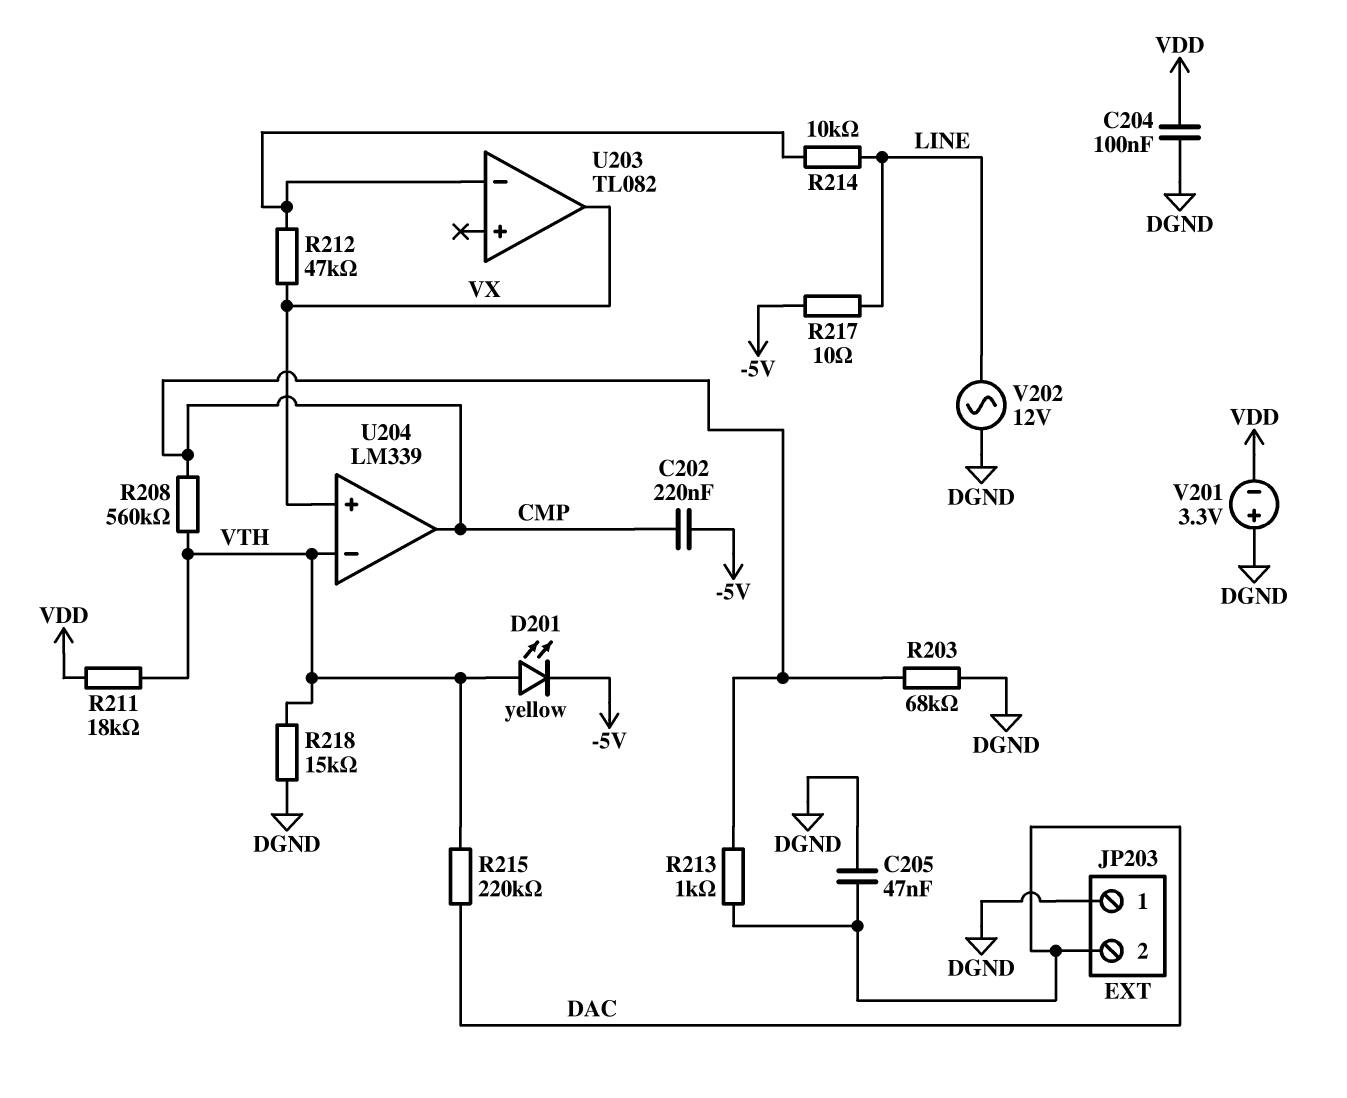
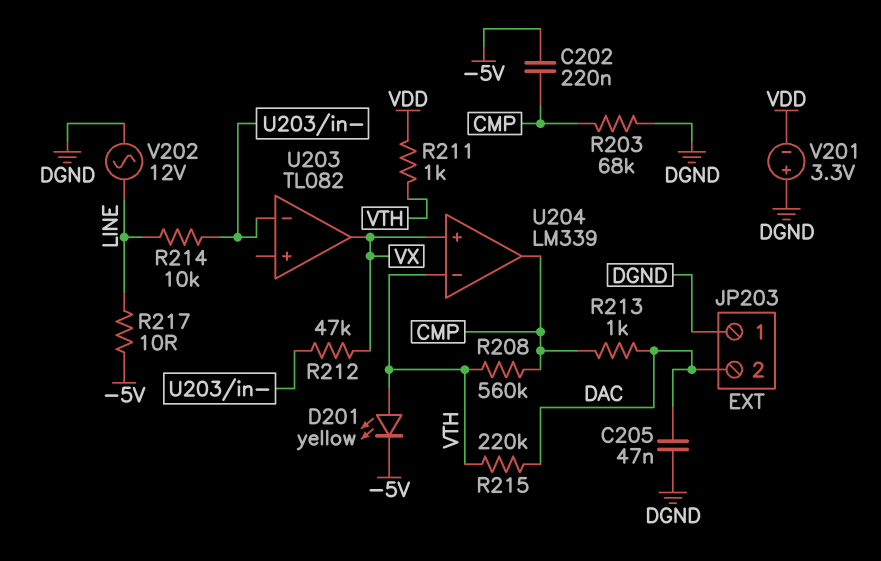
C204: 100nF (DGND, VDD) -> none
R211: 18k (VDD, VTH) -> 1k (VDD, VTH)
R218: 15k (DGND, VTH) -> none

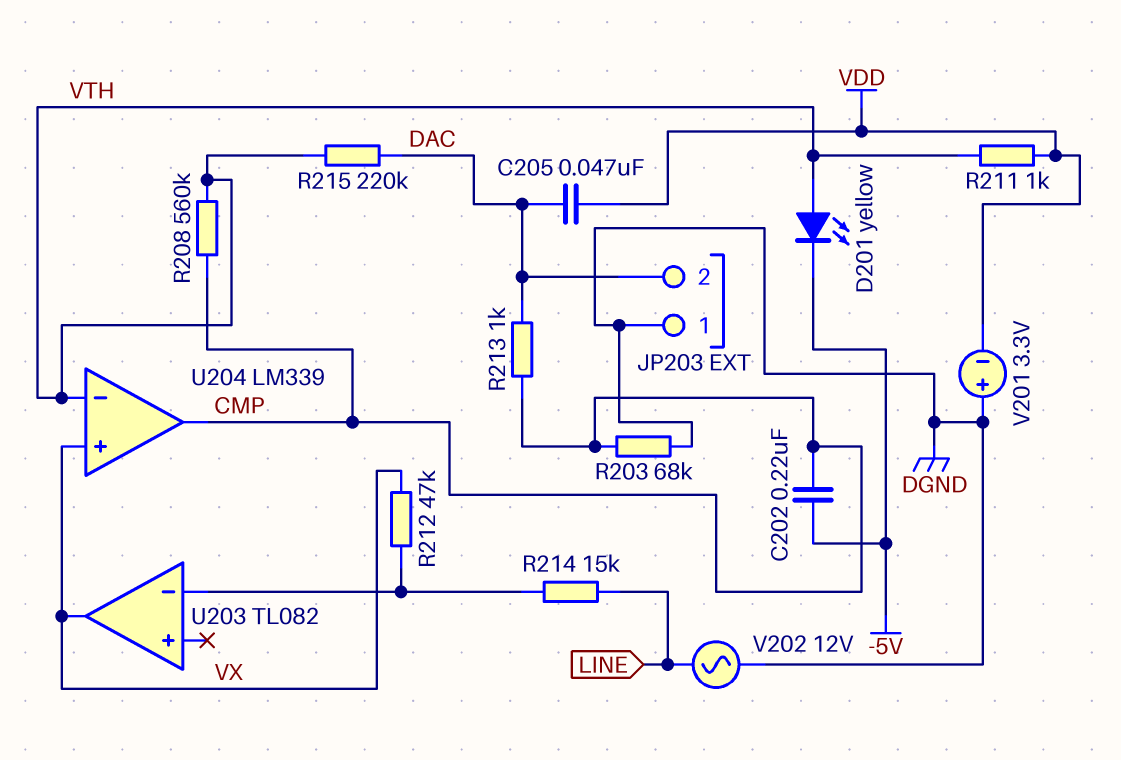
C205: 47nF (DAC, DGND) -> 47nF (DAC, VDD)
R214: 10k (LINE, U203/in-) -> 15k (LINE, U203/in-)
R217: 10 (-5V, LINE) -> none

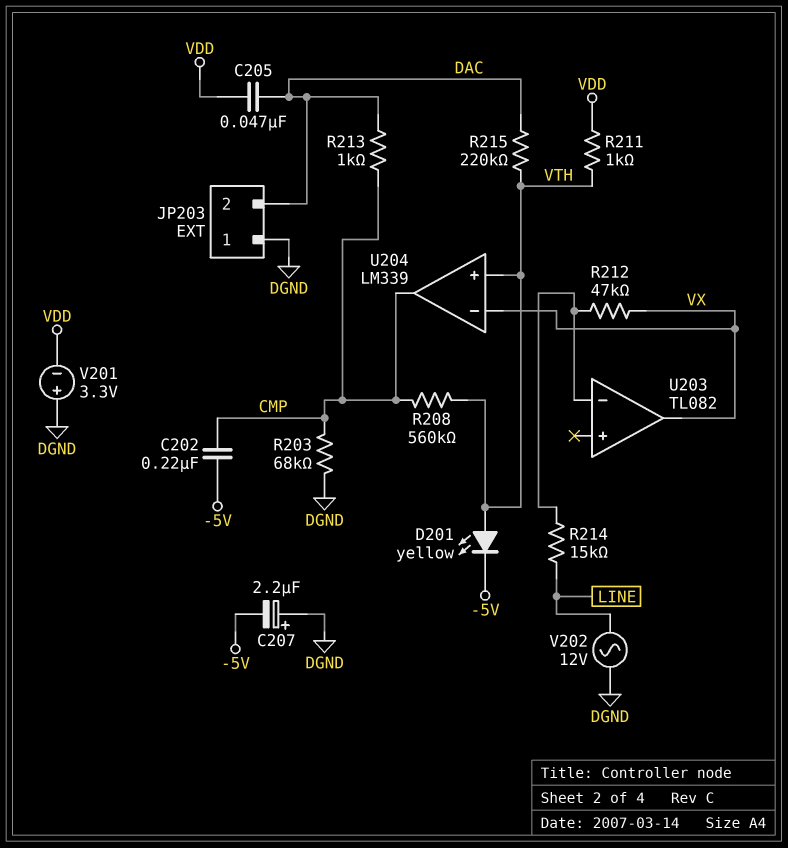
C207: none -> 2.2uF (plus DGND, minus -5V)
U204 pin in+: VX -> VTH
U204 pin in-: VTH -> VX

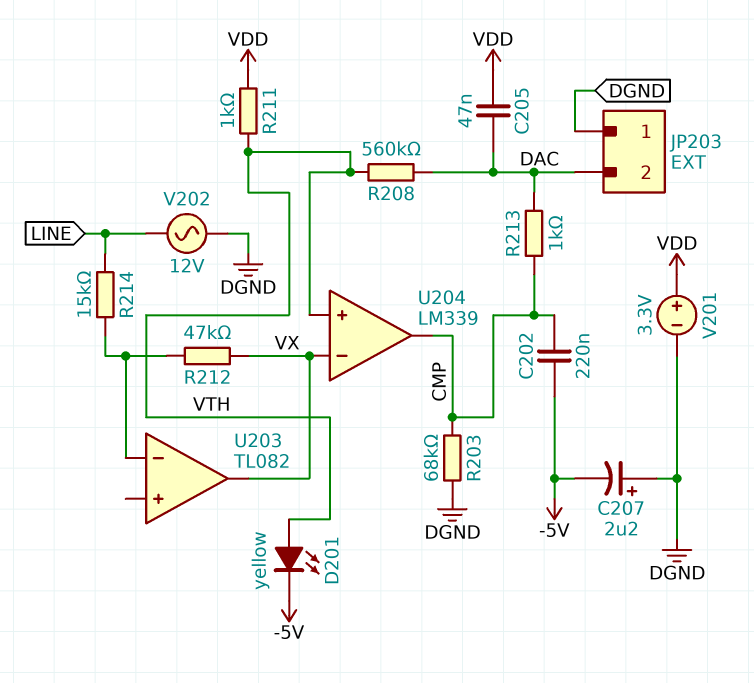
R208: 560k (CMP, VTH) -> 560k (DAC, VTH)
R215: 220k (DAC, VTH) -> none
V201: 3.3V (plus DGND, minus VDD) -> 3.3V (plus VDD, minus DGND)

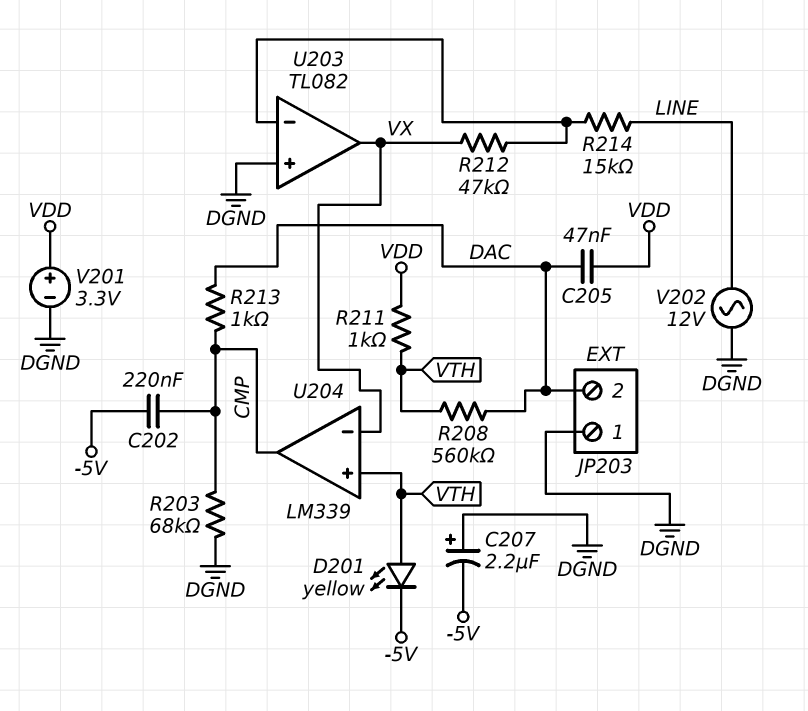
U203 pin in+: none -> DGND

